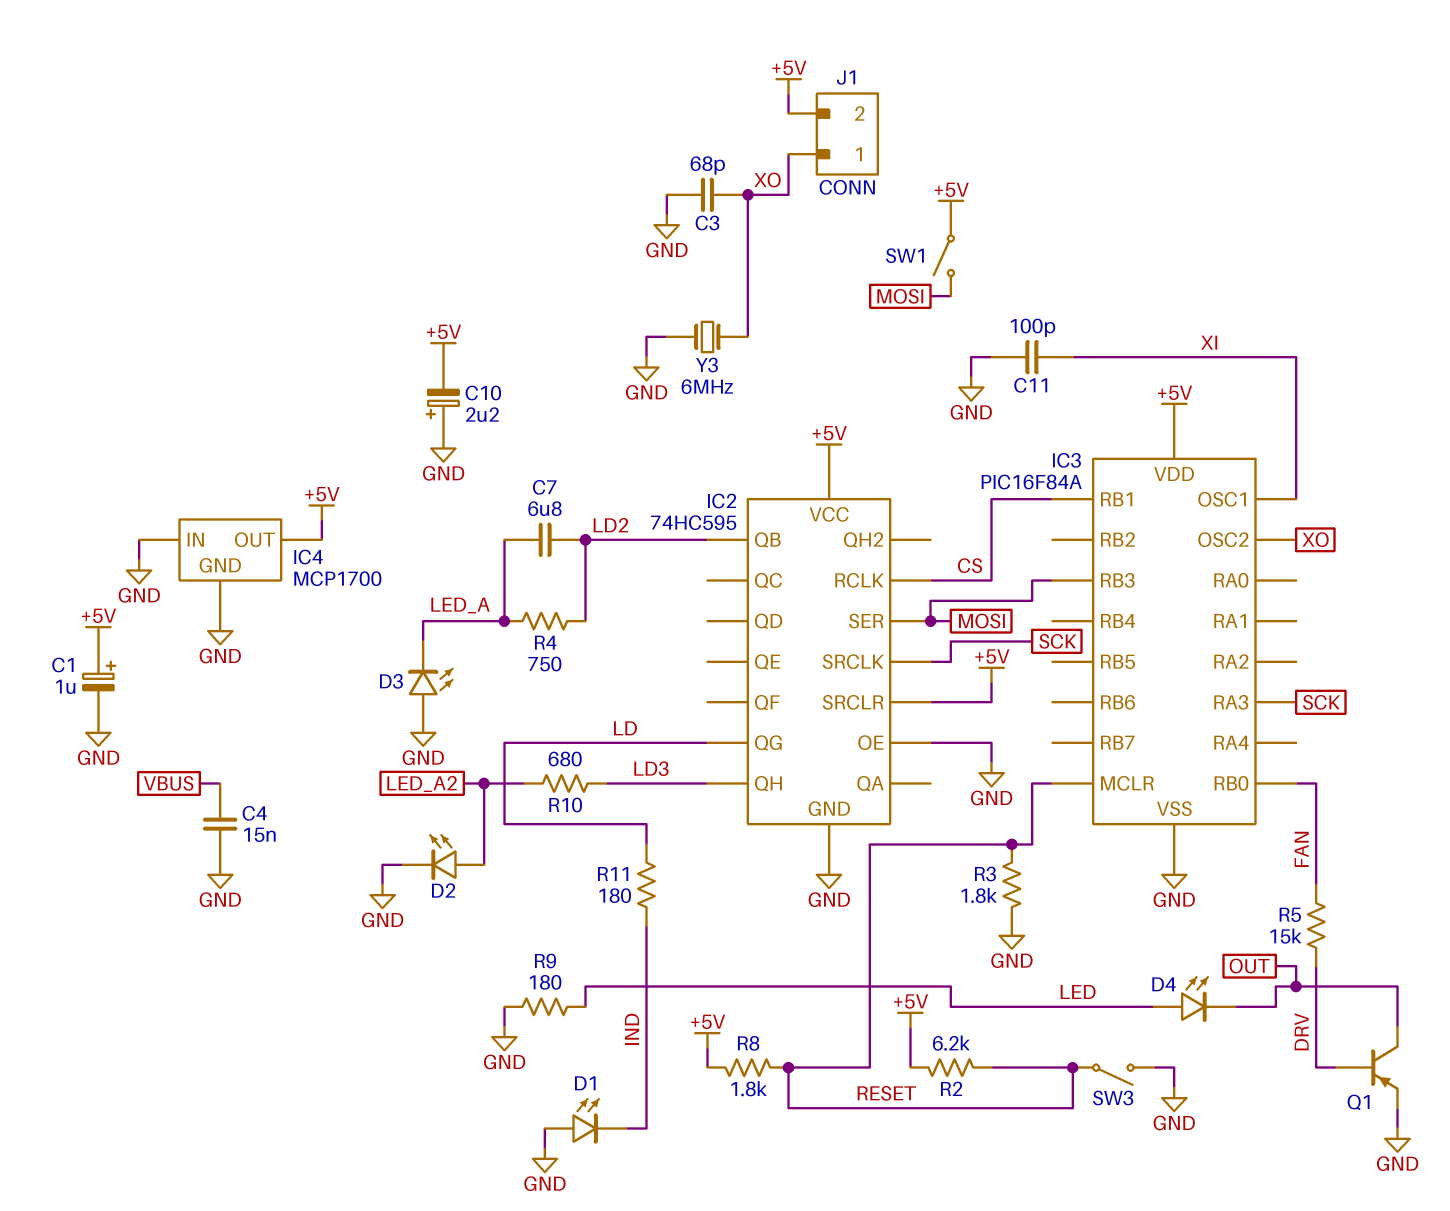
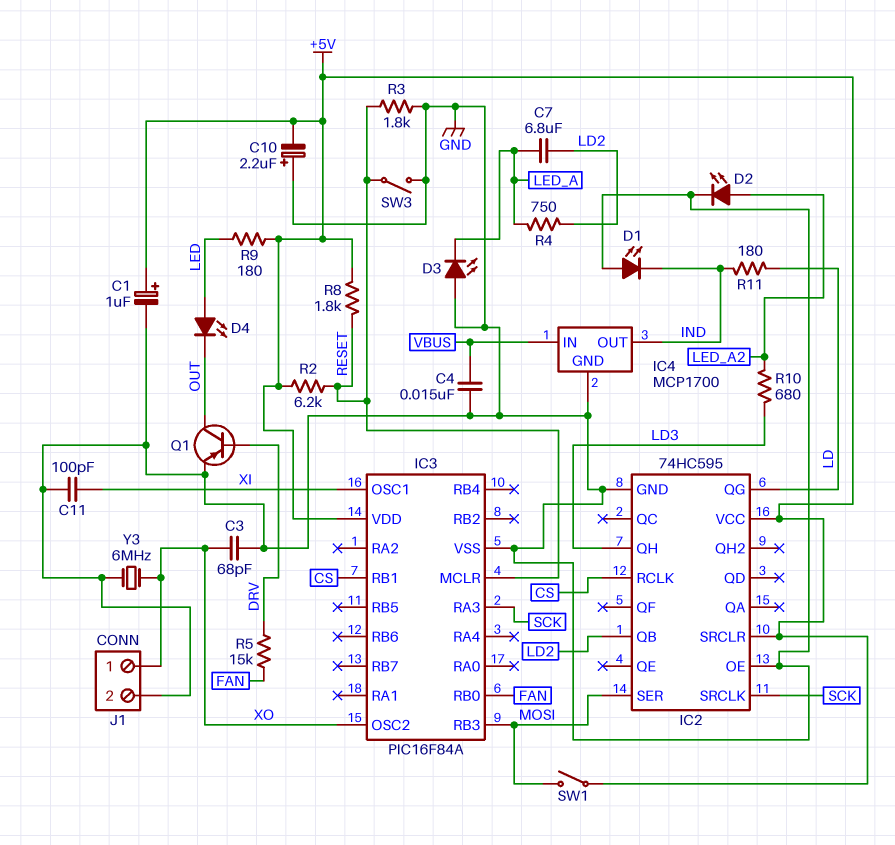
IC4 pin IN: GND -> VBUS
IC4 pin OUT: +5V -> IND
J1 pin 2: +5V -> GND
R9: 180 (GND, LED) -> 180 (+5V, LED)

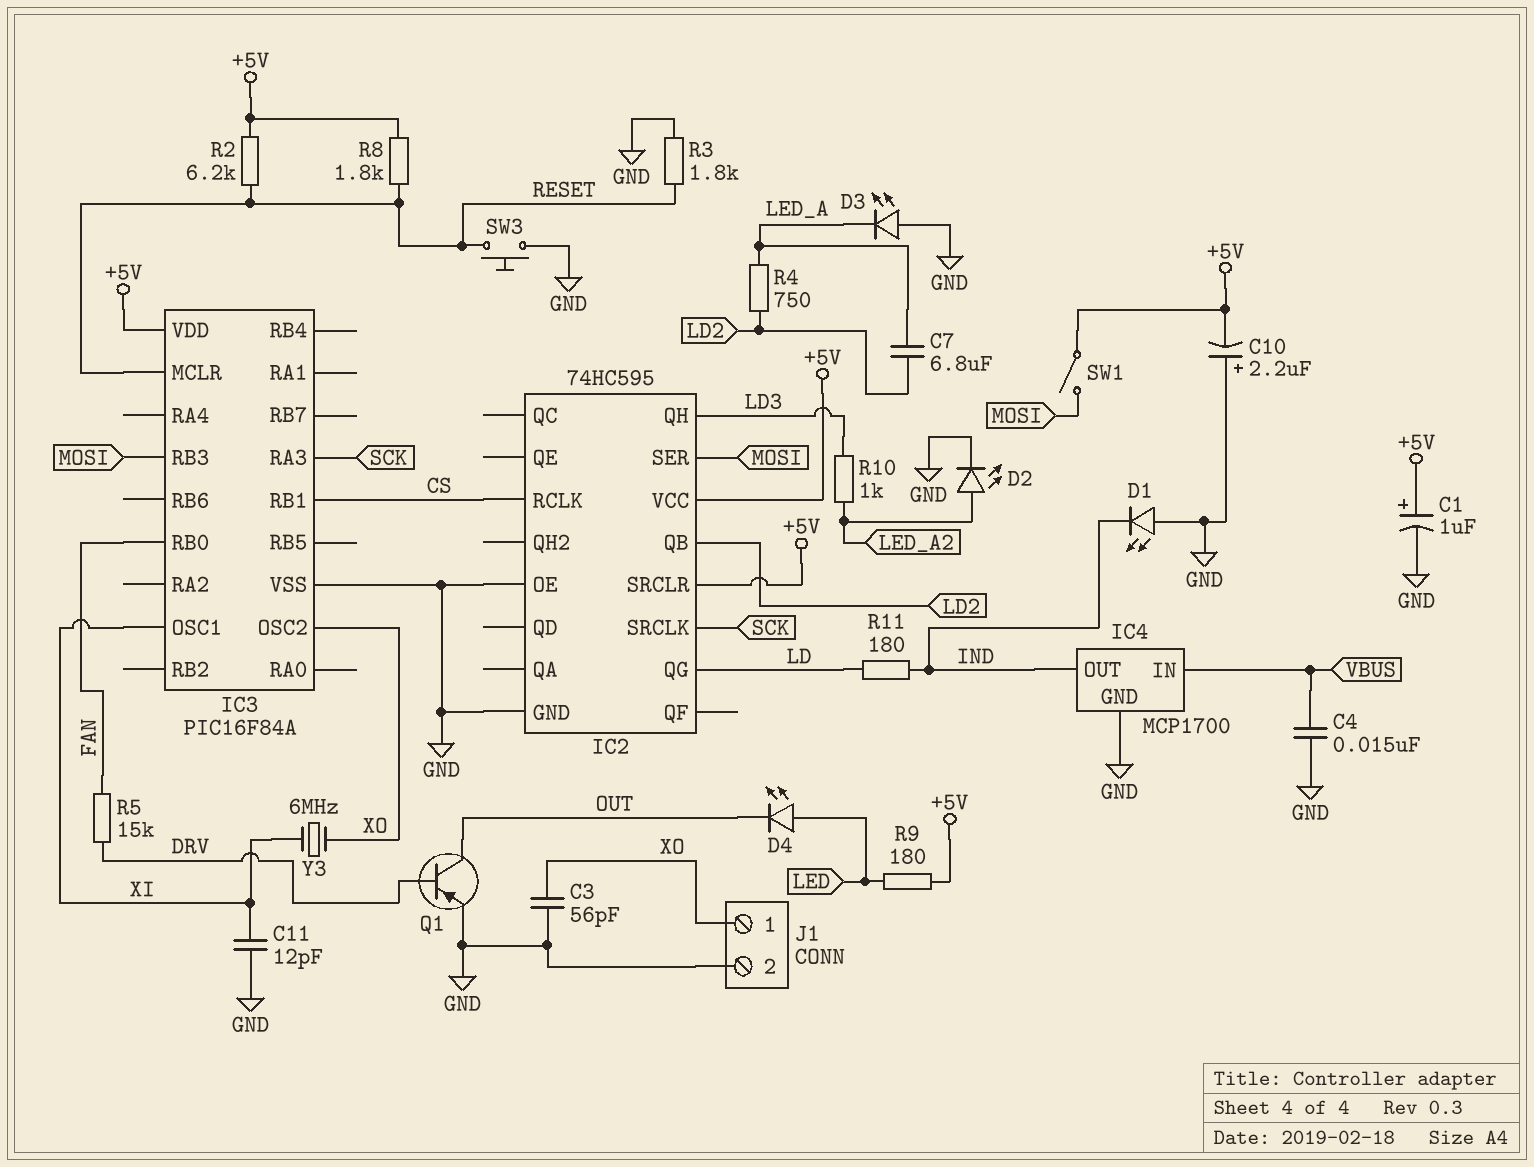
C3: 68pF (GND, XO) -> 56pF (GND, XO)
C11: 100pF (GND, XI) -> 12pF (GND, XI)
R10: 680 (LD3, LED_A2) -> 1k (LD3, LED_A2)
SW3: switch (GND, RESET) -> button (GND, RESET)
Y3: 6MHz (GND, XO) -> 6MHz (XI, XO)

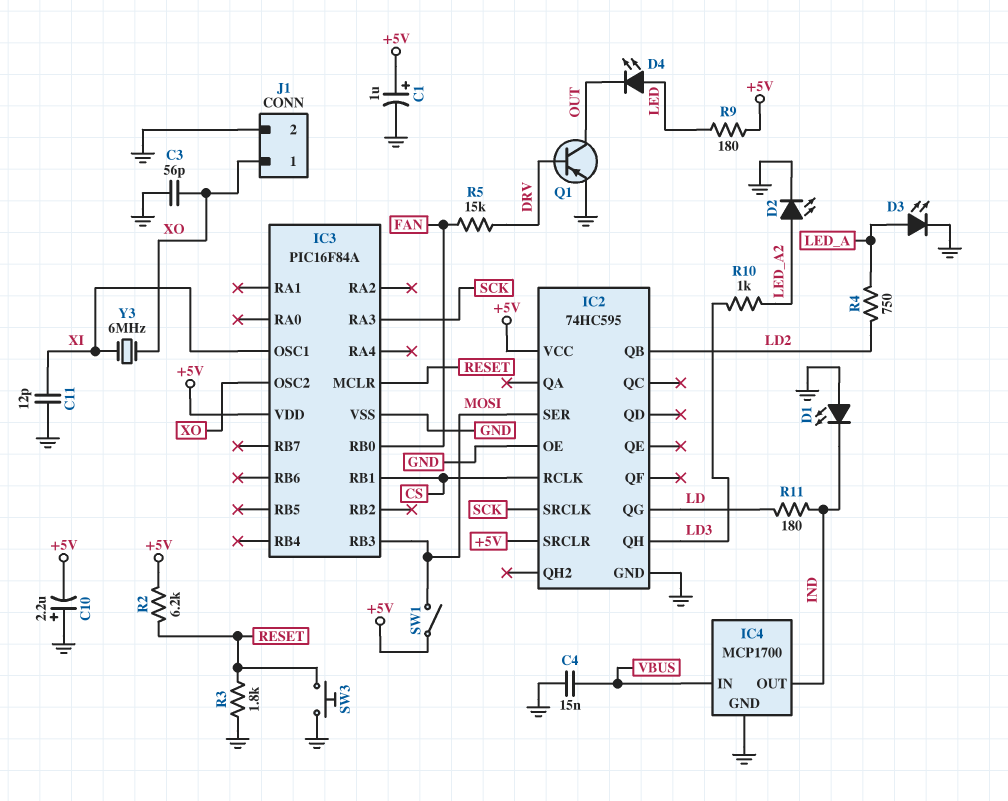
C7: 6.8uF (LD2, LED_A) -> none
D3: LED (A GND, K LED_A) -> LED (A LED_A, K GND)
R8: 1.8k (+5V, RESET) -> none

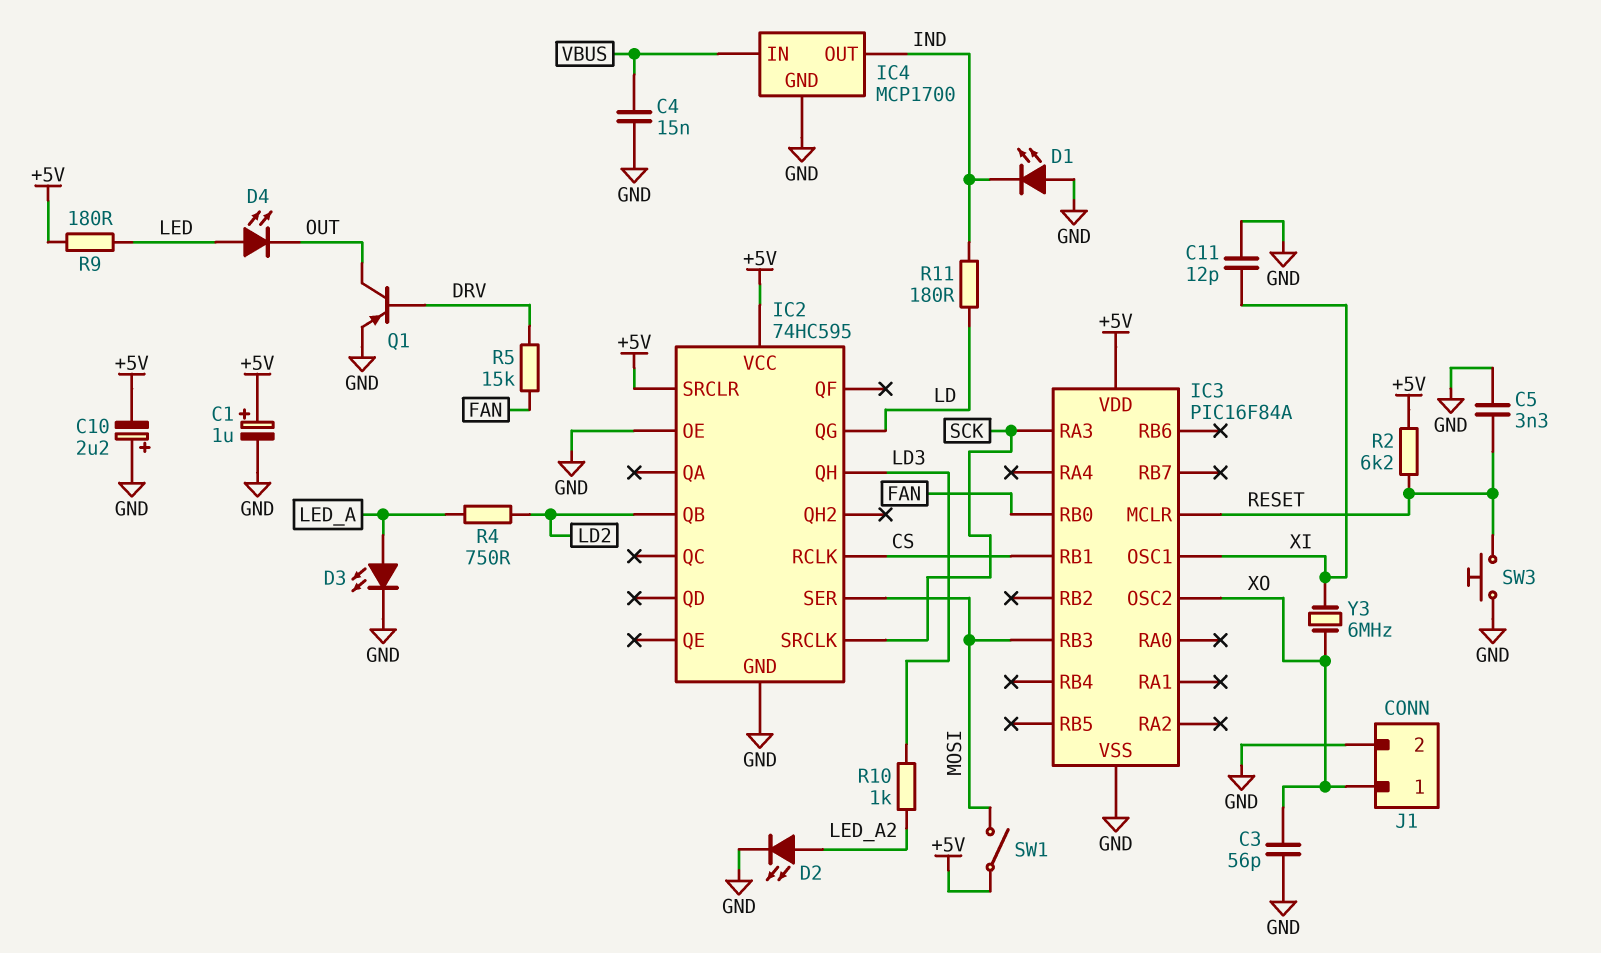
C5: none -> 3.3nF (GND, RESET)
R3: 1.8k (GND, RESET) -> none

